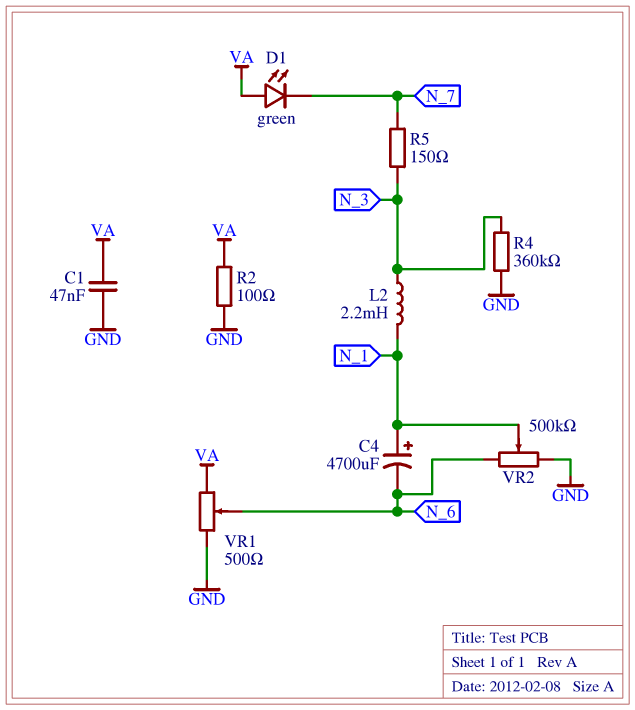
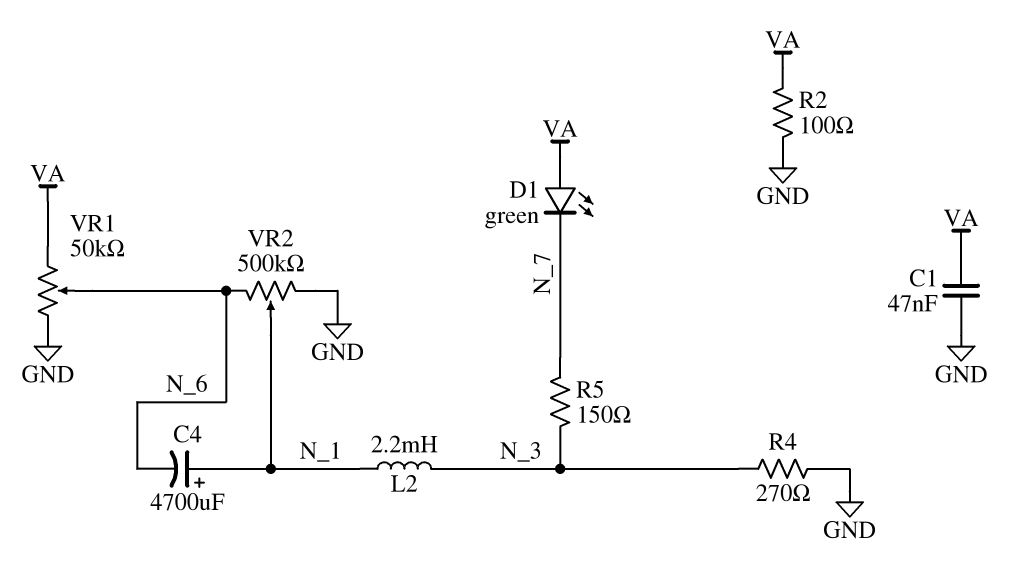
R4: 360k (GND, N_3) -> 270 (GND, N_3)
VR1: 500 (GND, VA, wiper N_6) -> 50k (GND, VA, wiper N_6)

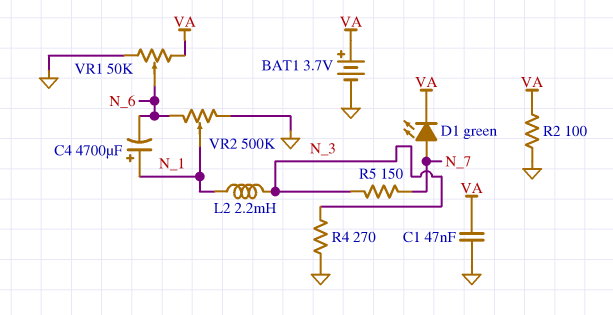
BAT1: none -> 3.7V (plus VA, minus GND)
D1: LED green (A VA, K N_7) -> LED green (A N_7, K VA)

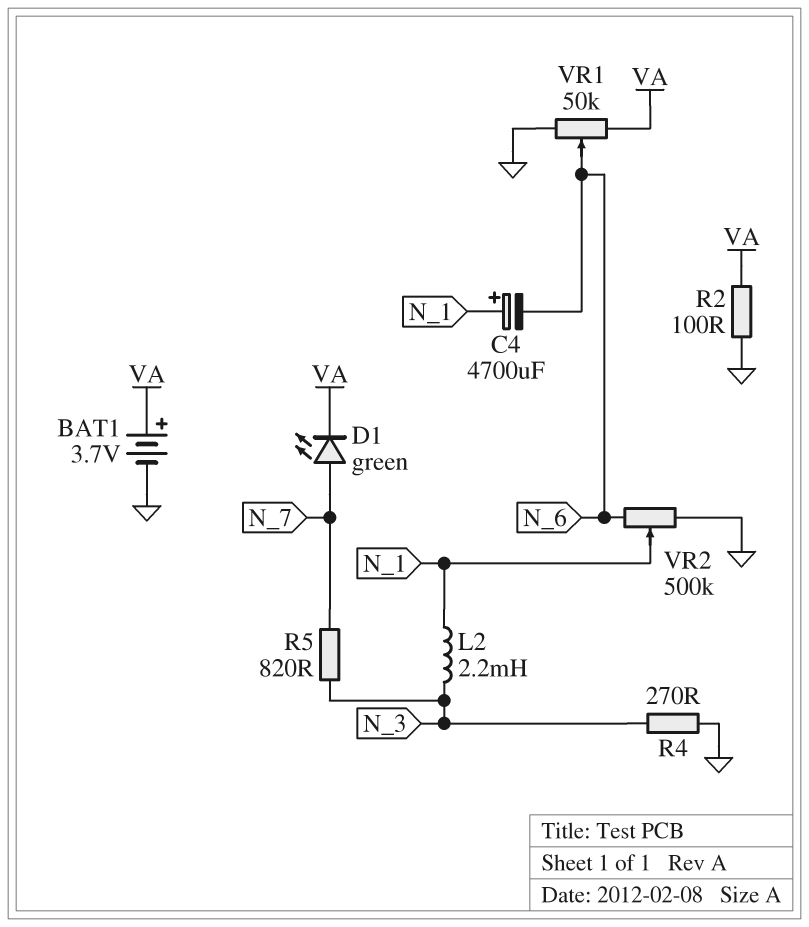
C1: 47nF (GND, VA) -> none
R5: 150 (N_3, N_7) -> 820 (N_3, N_7)

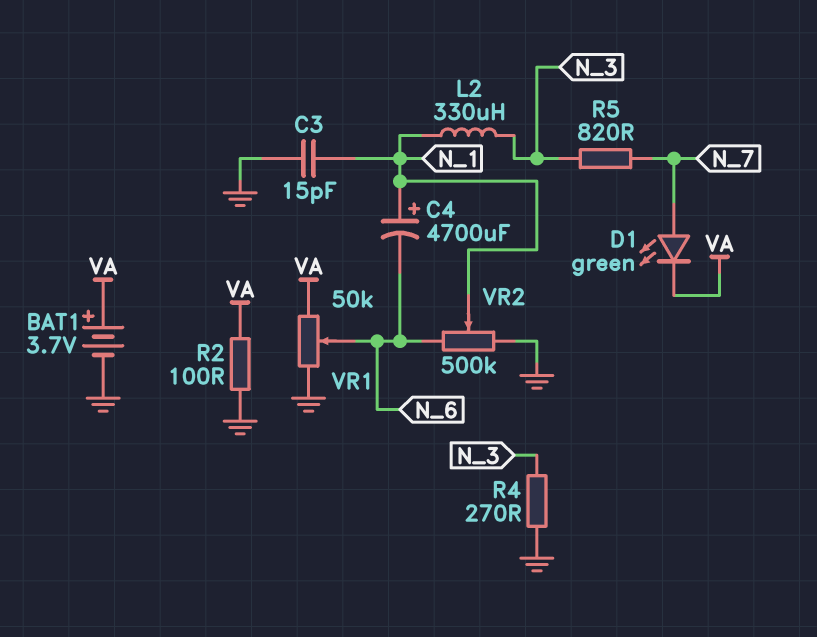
C3: none -> 15pF (GND, N_1)
L2: 2.2mH (N_1, N_3) -> 330uH (N_1, N_3)

